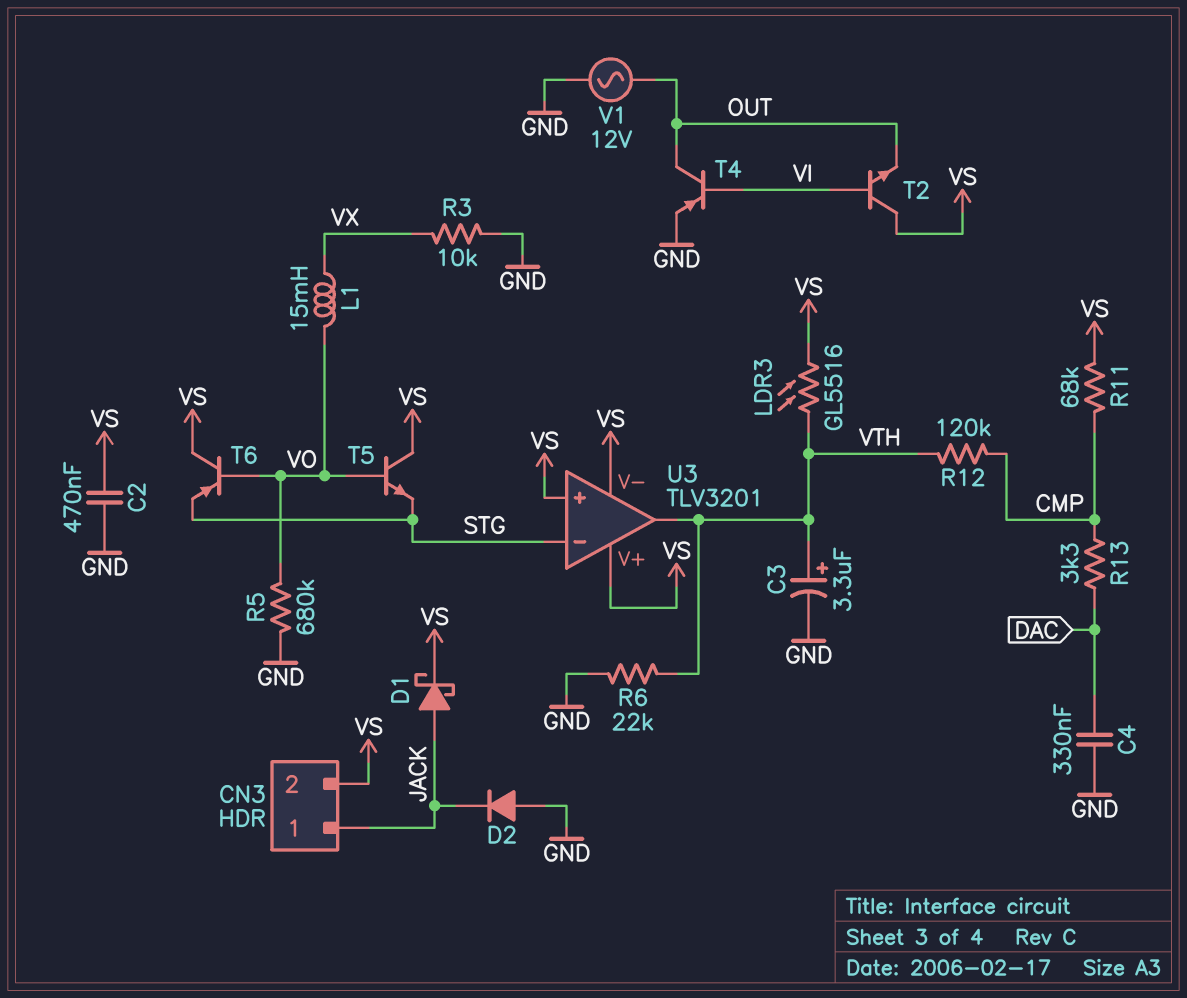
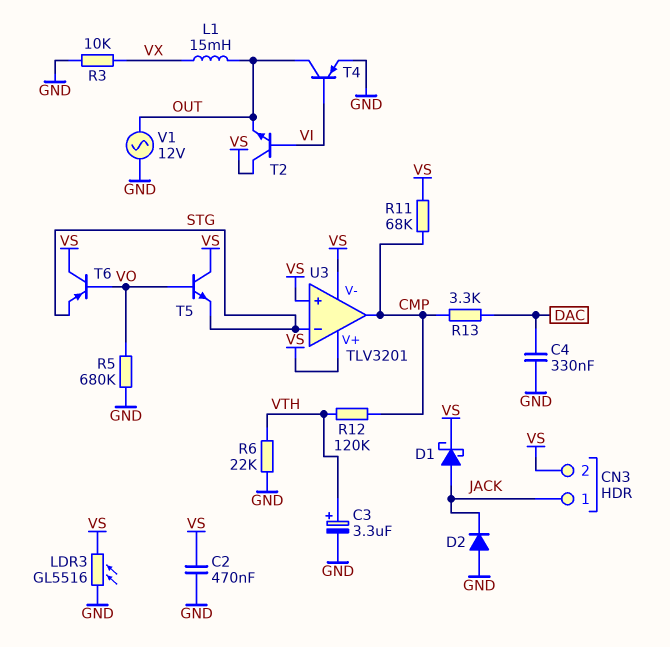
L1: 15mH (VO, VX) -> 15mH (OUT, VX)
LDR3: GL5516 (VS, VTH) -> GL5516 (GND, VS)
U3 pin out: VTH -> CMP

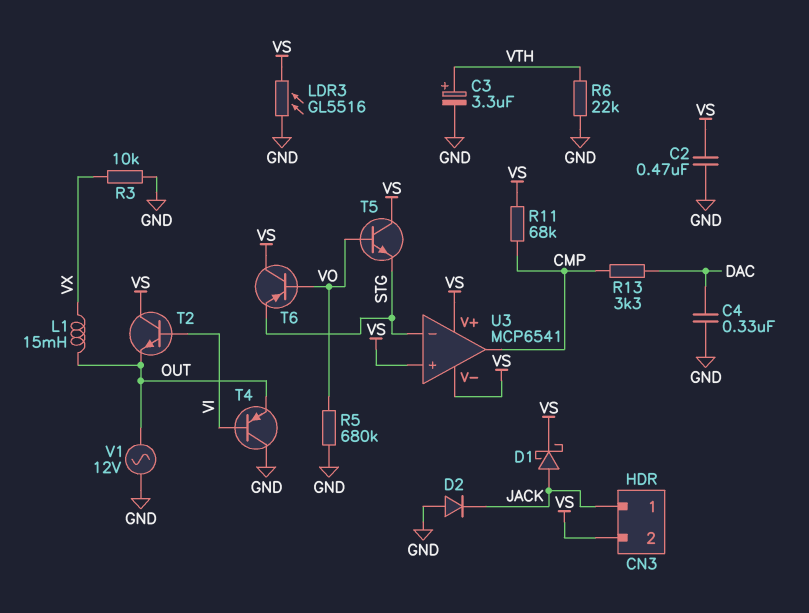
R12: 120k (CMP, VTH) -> none
T4: PNP (B VI, C OUT, E GND) -> PNP (B VI, C GND, E OUT)
U3: TLV3201 -> MCP6541

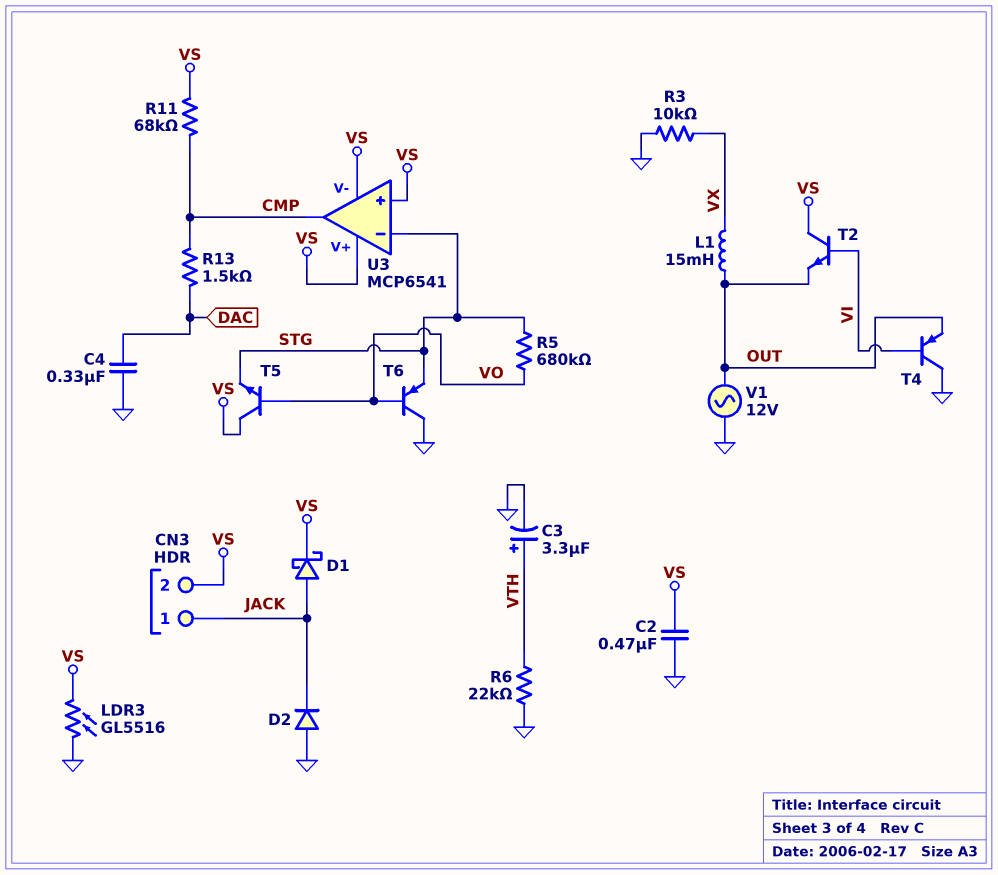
R5: 680k (GND, VO) -> 680k (STG, VO)
R13: 3.3k (CMP, DAC) -> 1.5k (CMP, DAC)
T6: PNP (B VO, C VS, E STG) -> PNP (B VO, C GND, E STG)

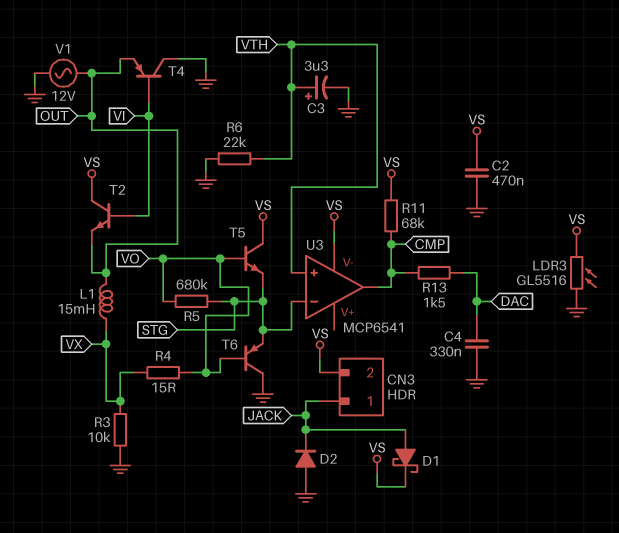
R4: none -> 15 (VO, VX)
U3 pin V+: VS -> none
U3 pin in+: VS -> VTH

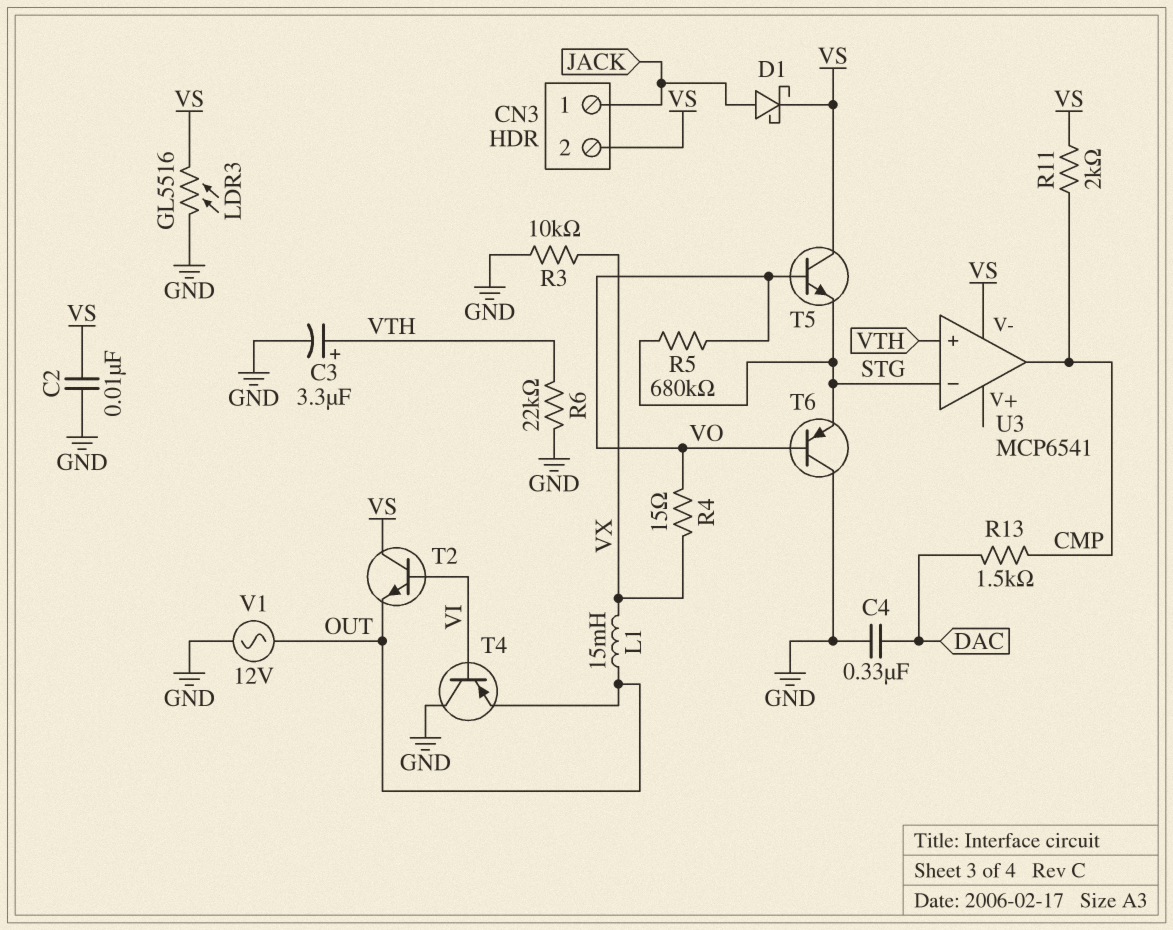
C2: 470nF (GND, VS) -> 10nF (GND, VS)
D2: diode (A GND, K JACK) -> none
R11: 68k (CMP, VS) -> 2k (CMP, VS)

